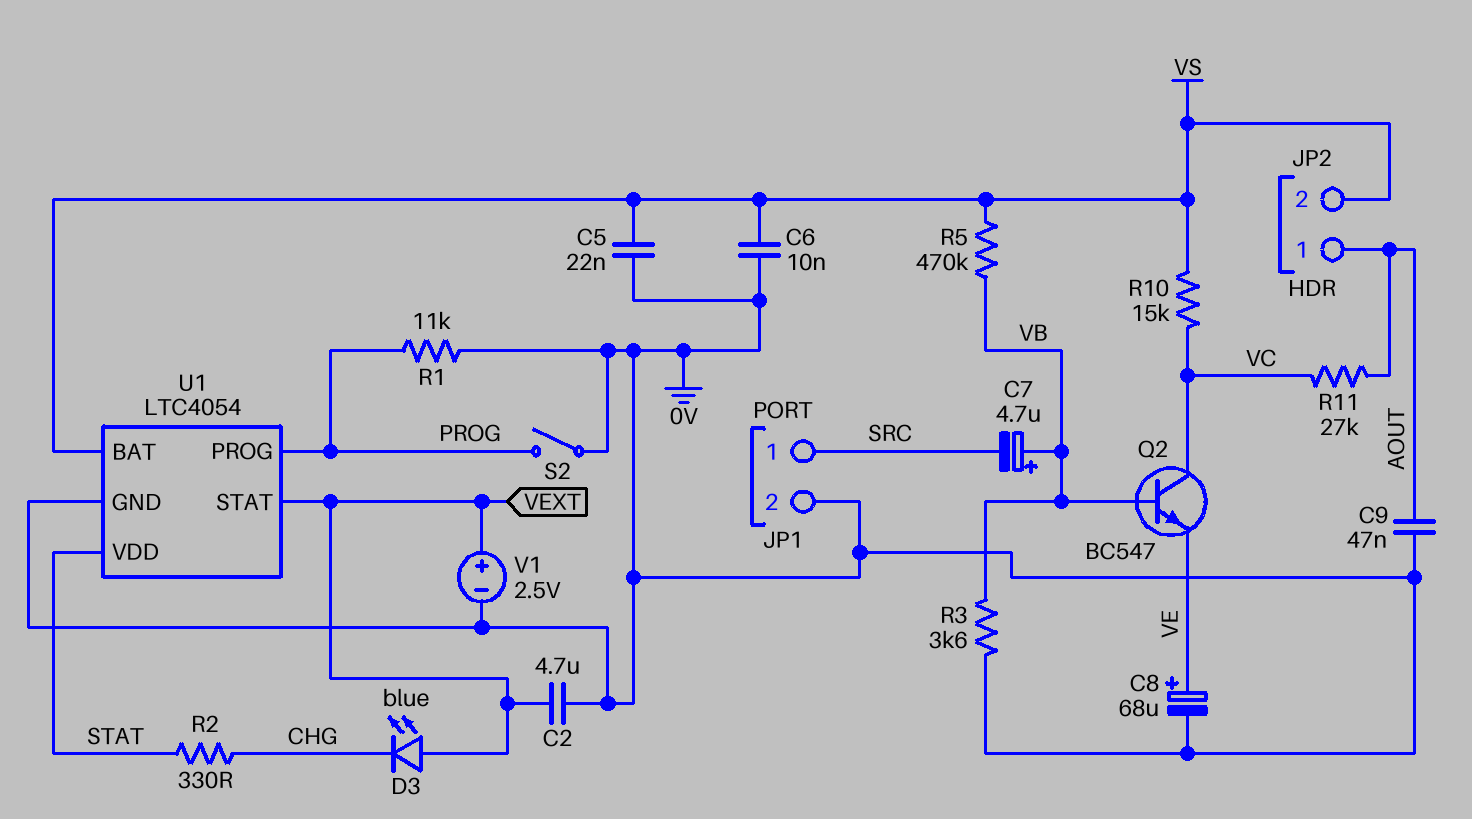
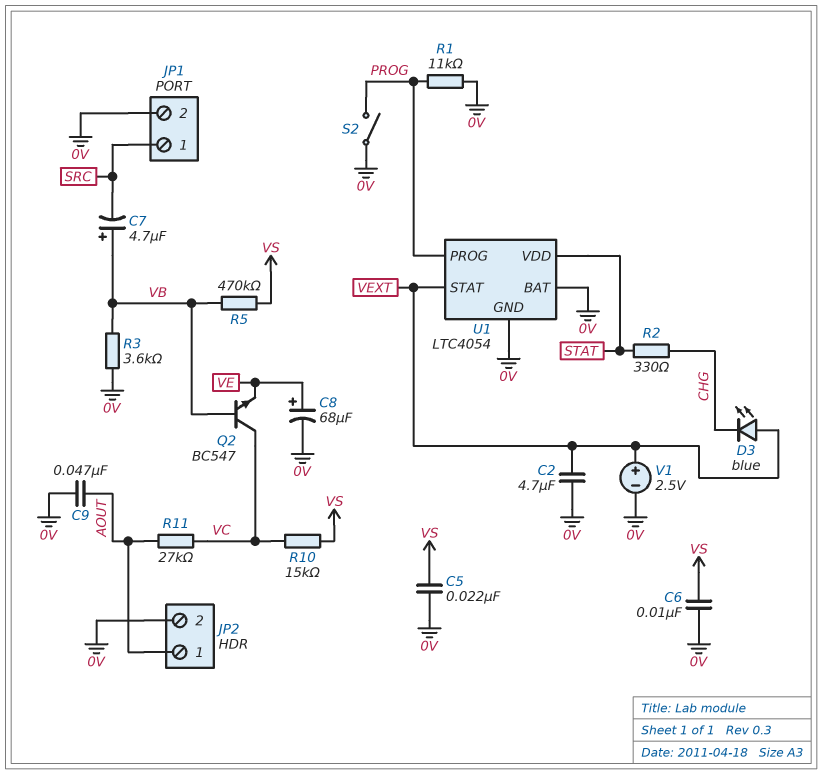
JP2 pin 2: VS -> 0V
U1 pin BAT: VS -> 0V

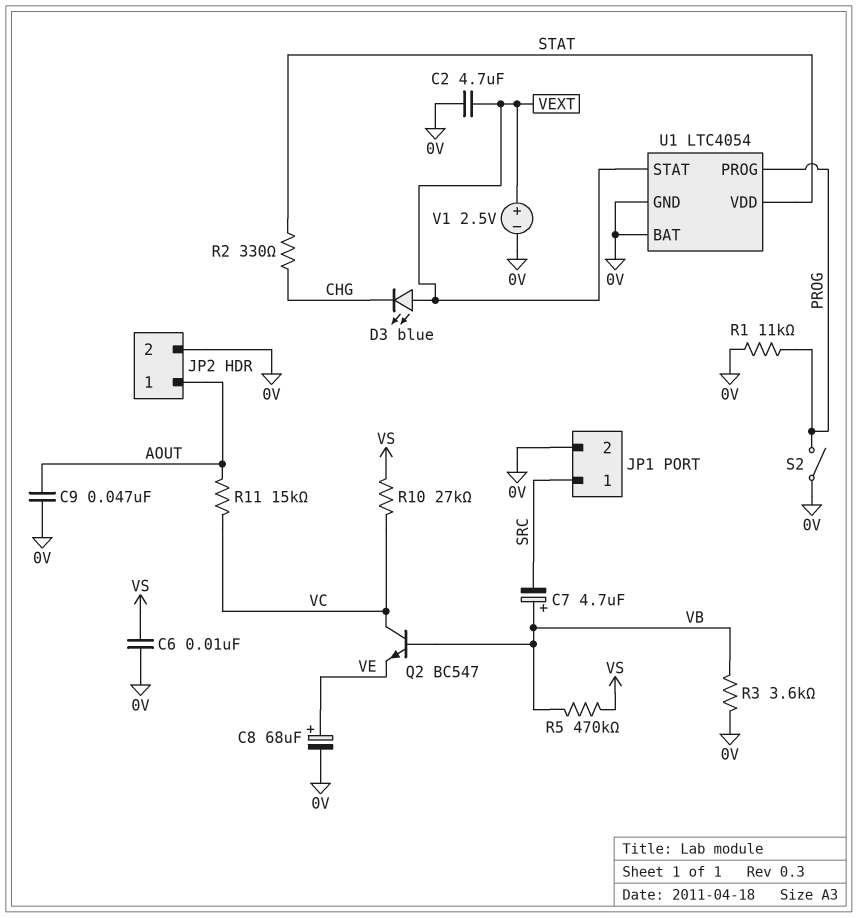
C5: 22nF (0V, VS) -> none
R10: 15k (VC, VS) -> 27k (VC, VS)
R11: 27k (AOUT, VC) -> 15k (AOUT, VC)

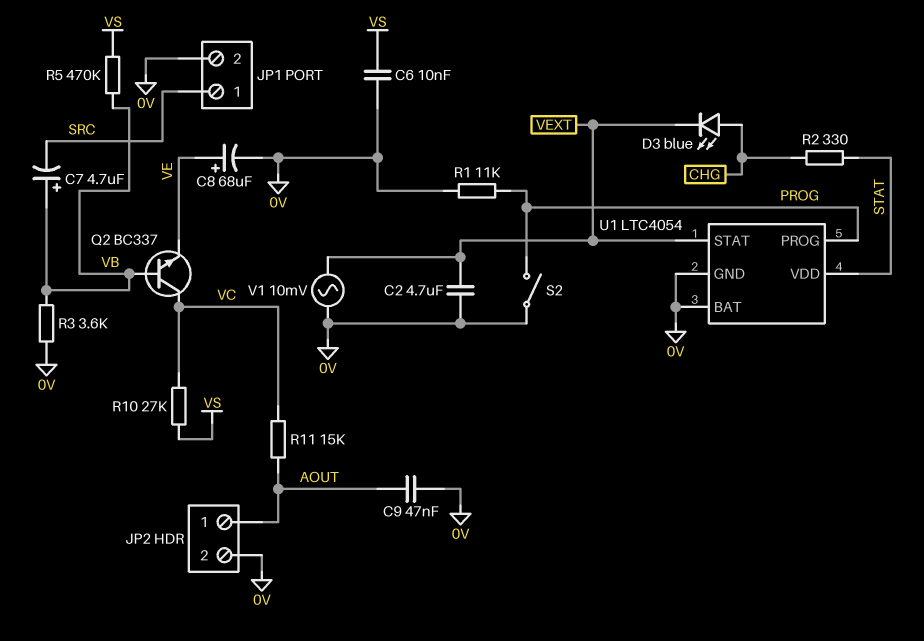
D3: LED blue (A VEXT, K CHG) -> LED blue (A CHG, K VEXT)
Q2: NPN BC547 (B VB, C VC, E VE) -> NPN BC337 (B VB, C VC, E VE)
V1: 2.5V (plus VEXT, minus 0V) -> AC 10mV (0V, VEXT)

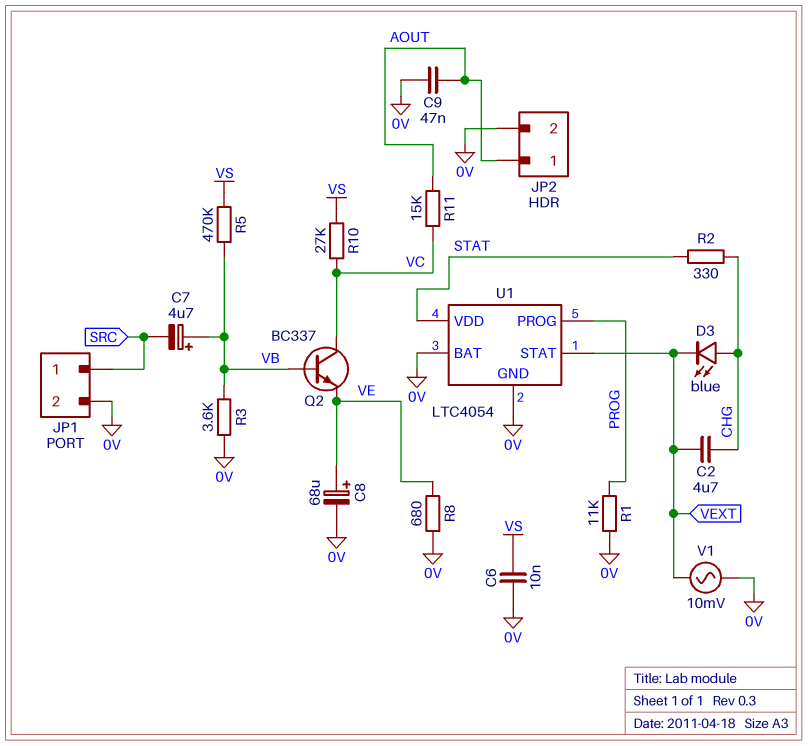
C2: 4.7uF (0V, VEXT) -> 4.7uF (CHG, VEXT)
R8: none -> 680 (0V, VE)
S2: switch (0V, PROG) -> none

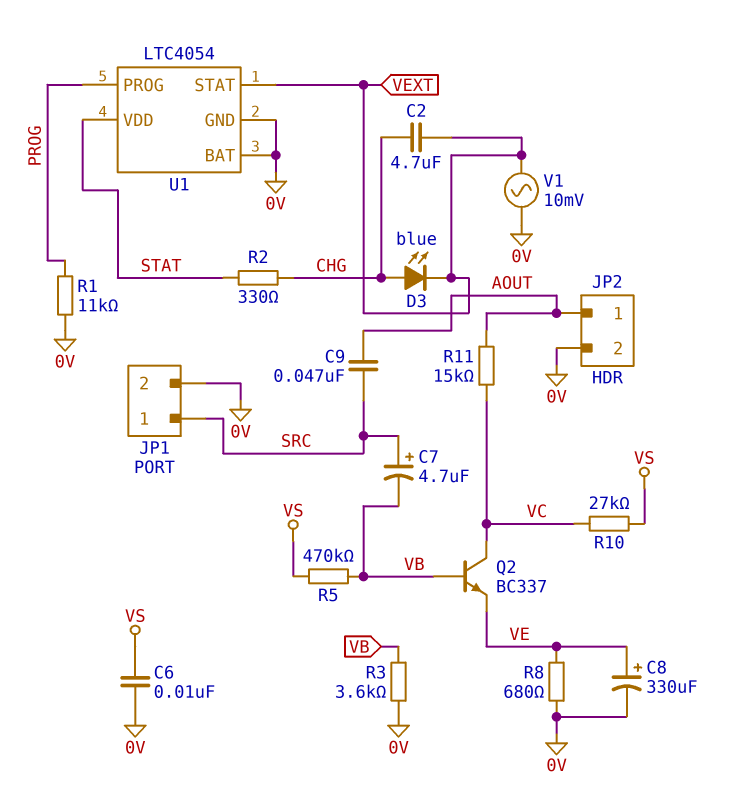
C7: 4.7uF (plus VB, minus SRC) -> 4.7uF (plus SRC, minus VB)
C8: 68uF (plus VE, minus 0V) -> 330uF (plus VE, minus 0V)
C9: 47nF (0V, AOUT) -> 47nF (AOUT, SRC)

